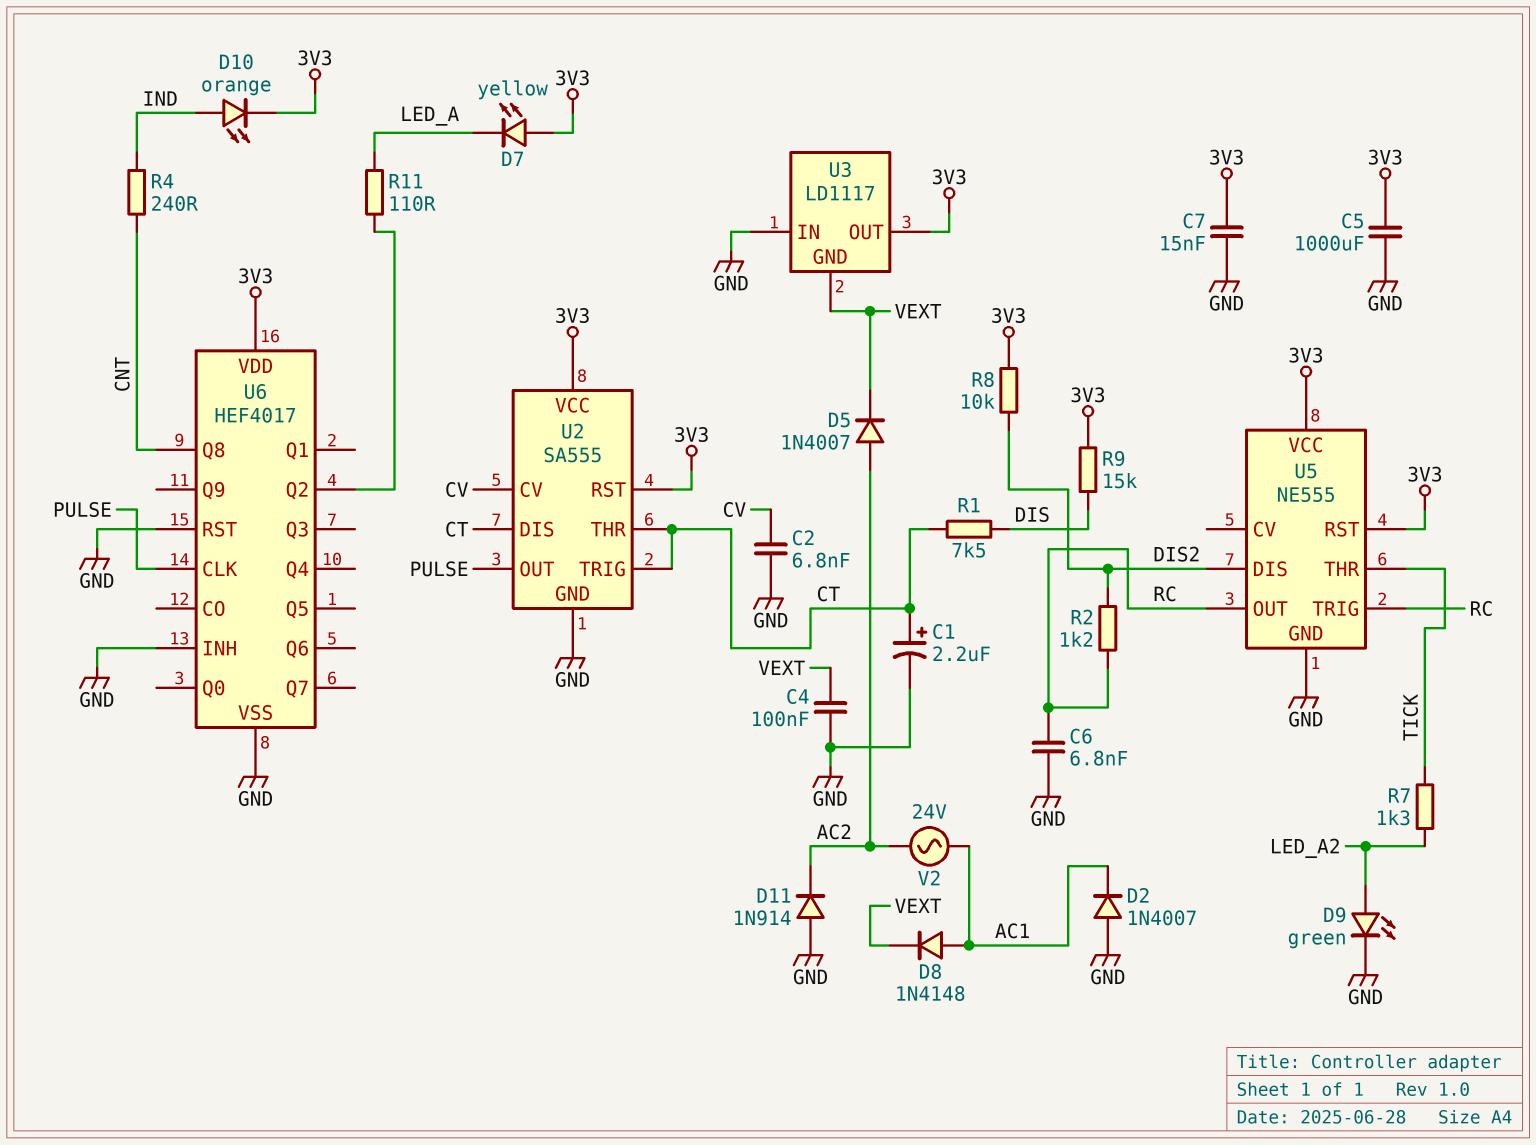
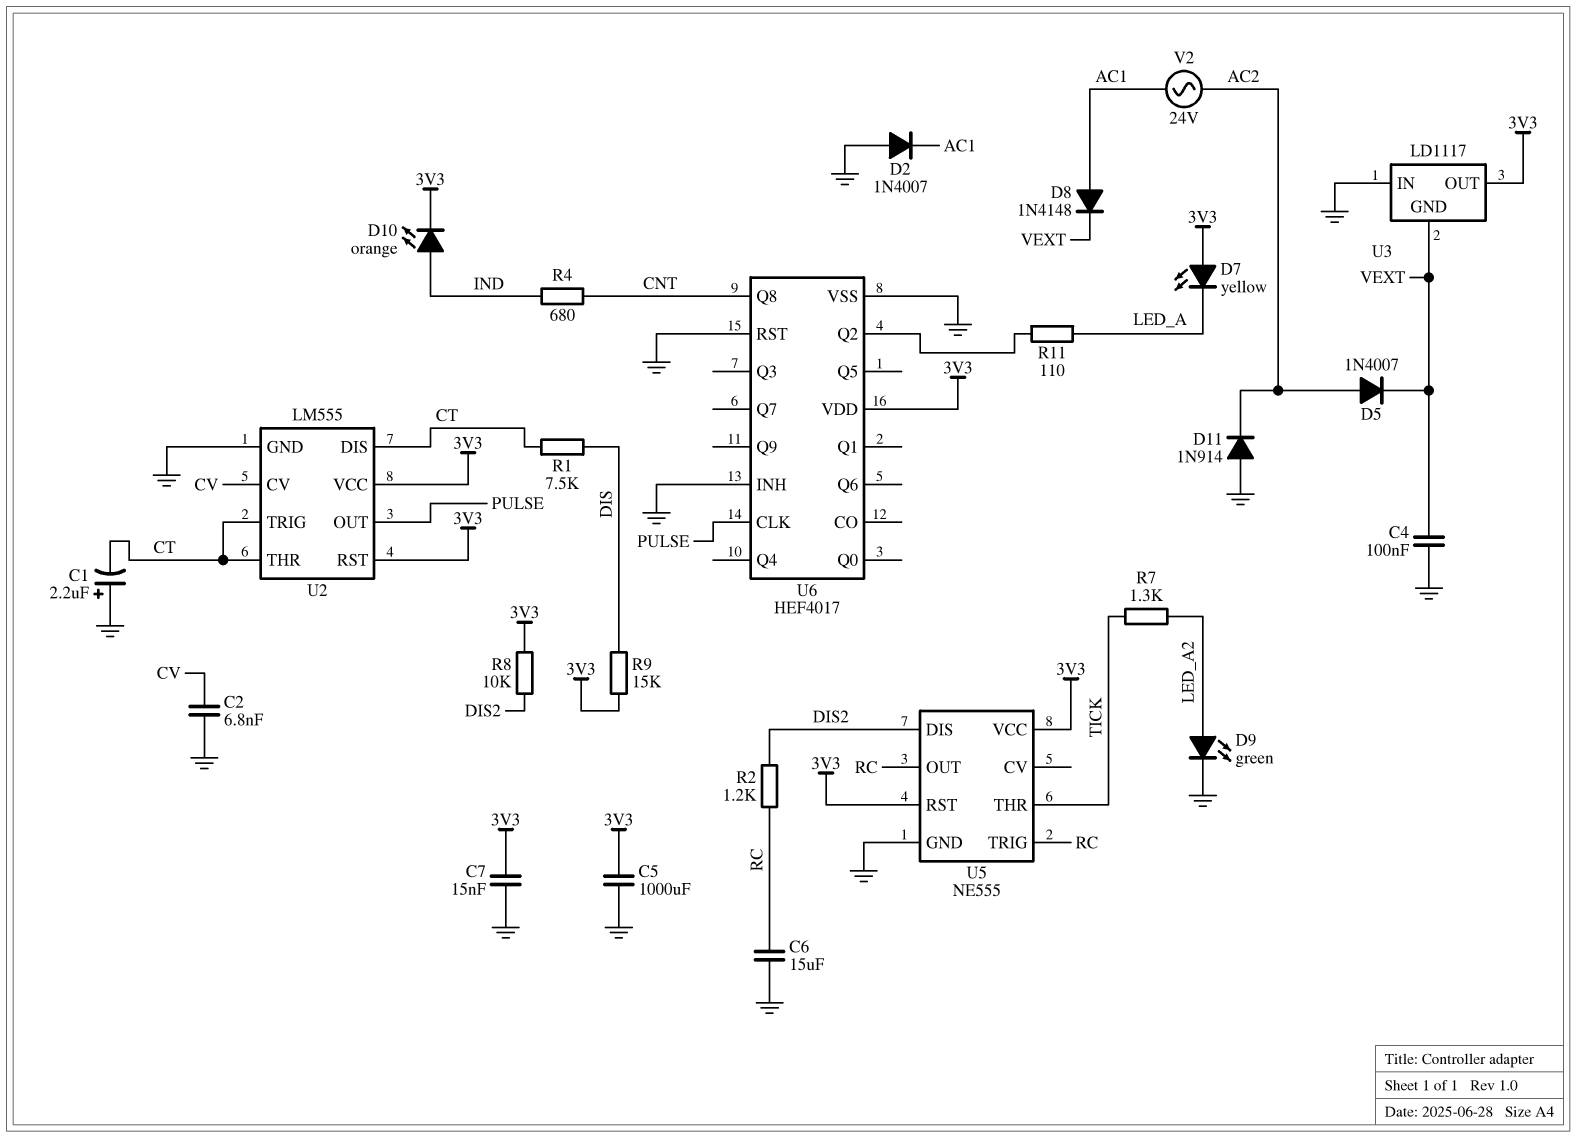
C1: 2.2uF (plus CT, minus GND) -> 2.2uF (plus GND, minus CT)
C6: 6.8nF (GND, RC) -> 15uF (GND, RC)
R4: 240 (CNT, IND) -> 680 (CNT, IND)
U2: SA555 -> LM555

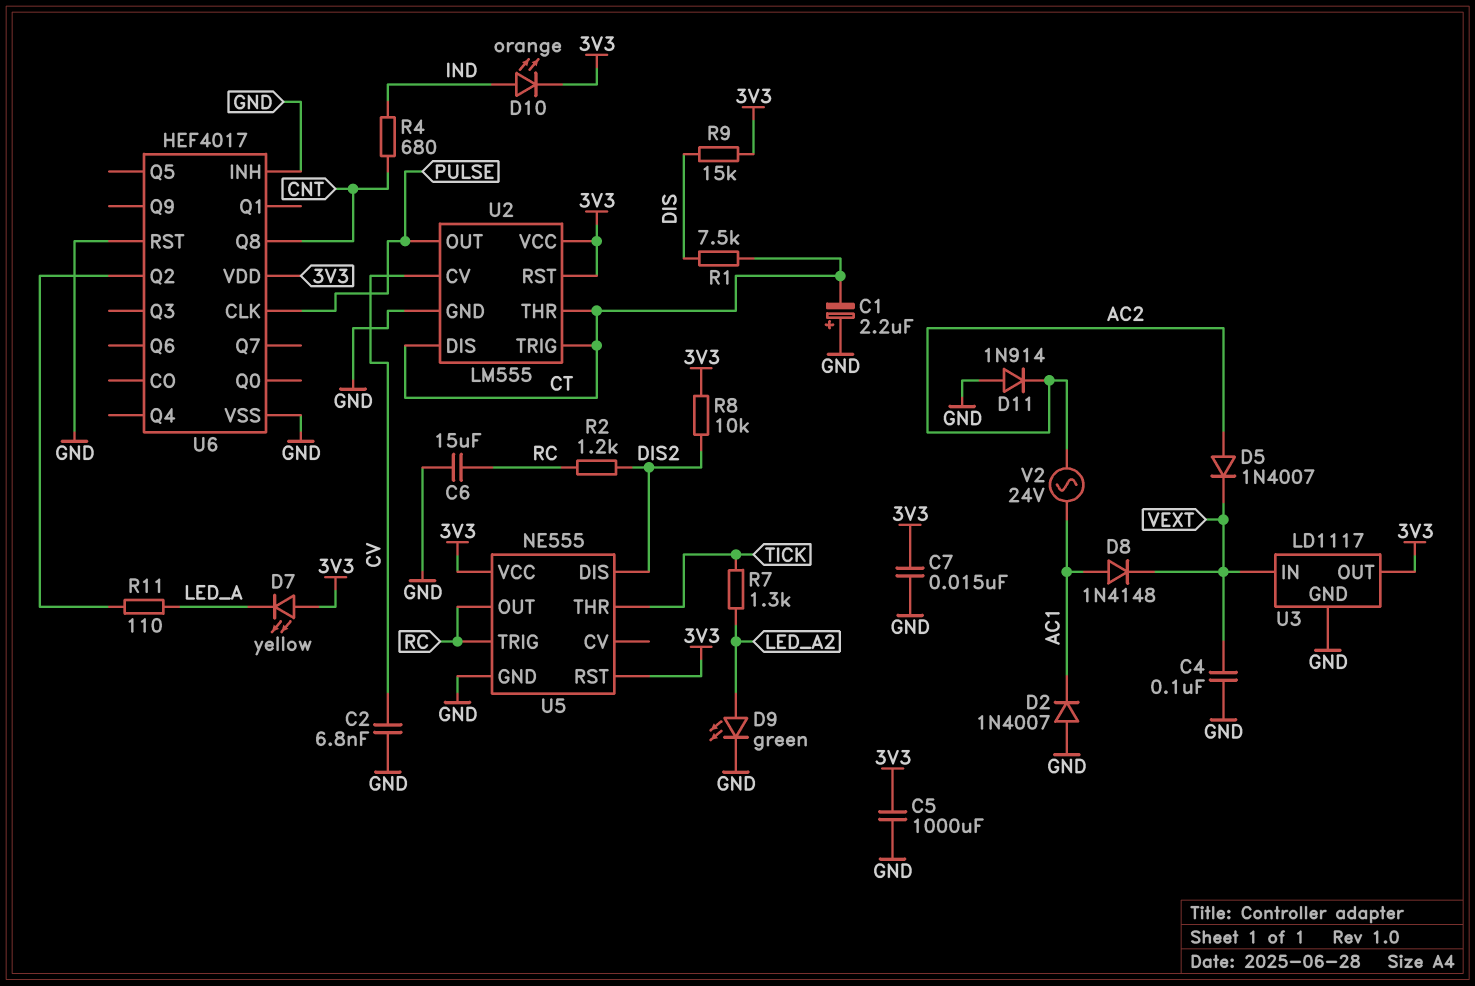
U3 pin GND: VEXT -> GND
U3 pin IN: GND -> VEXT

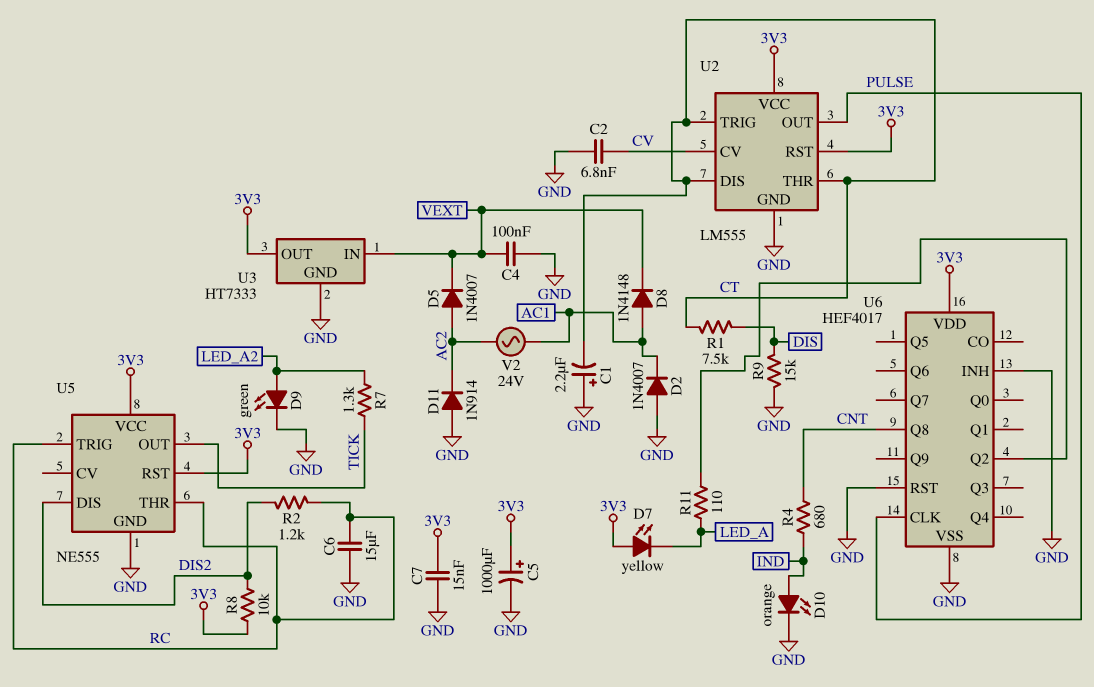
C5: 1000uF (3V3, GND) -> 1000uF (plus 3V3, minus GND)
D10: LED orange (A IND, K 3V3) -> LED orange (A IND, K GND)
R9: 15k (3V3, DIS) -> 15k (DIS, GND)
U3: LD1117 -> HT7333
U5 pin OUT: RC -> TICK
U5 pin THR: TICK -> RC

